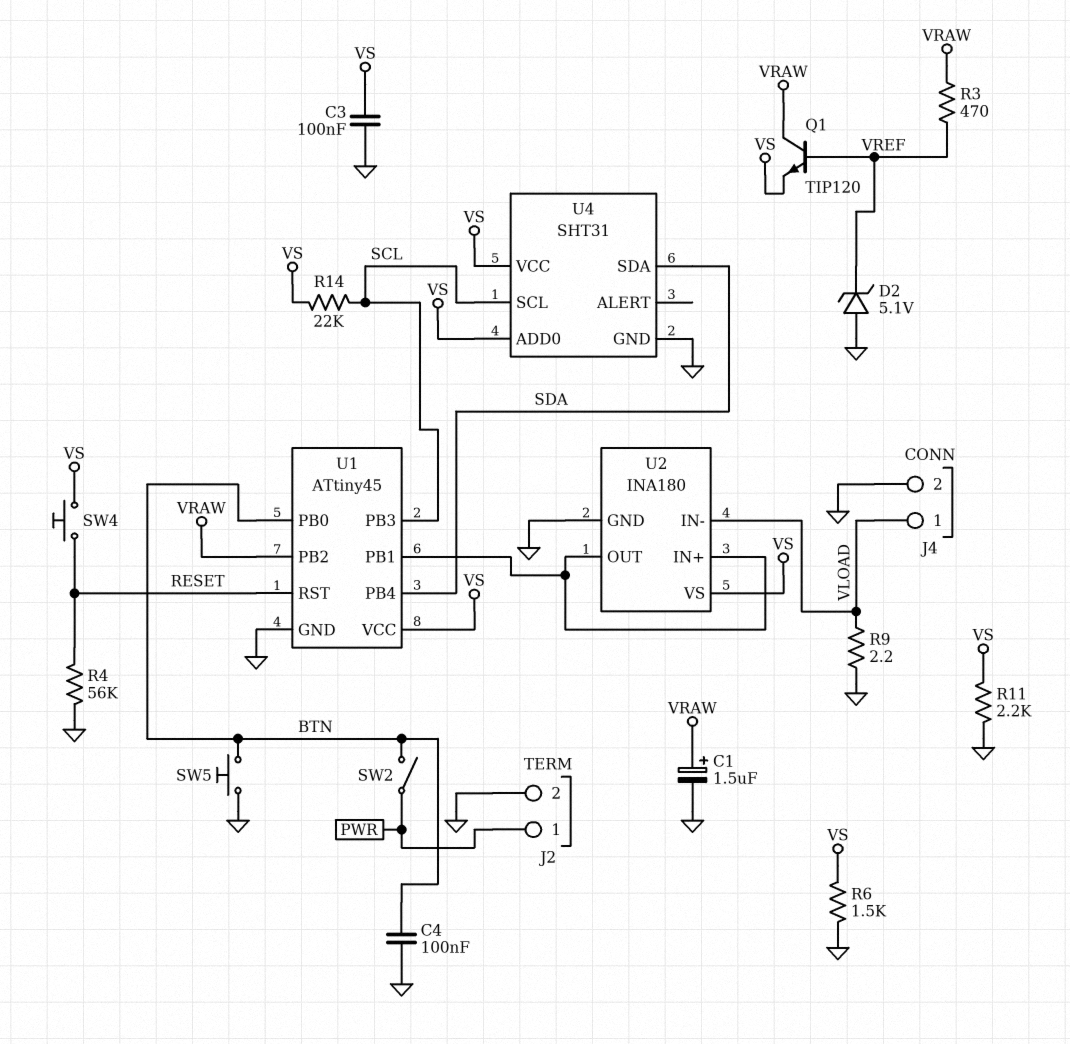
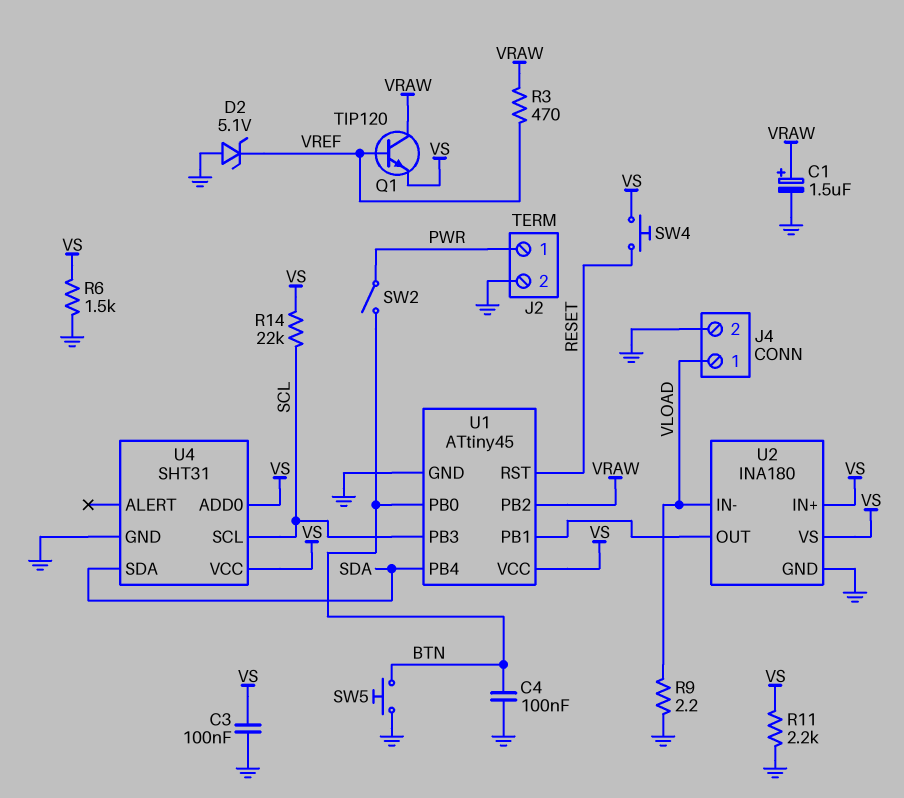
R4: 56k (GND, RESET) -> none
U2 pin IN+: U1/PB1 -> VS

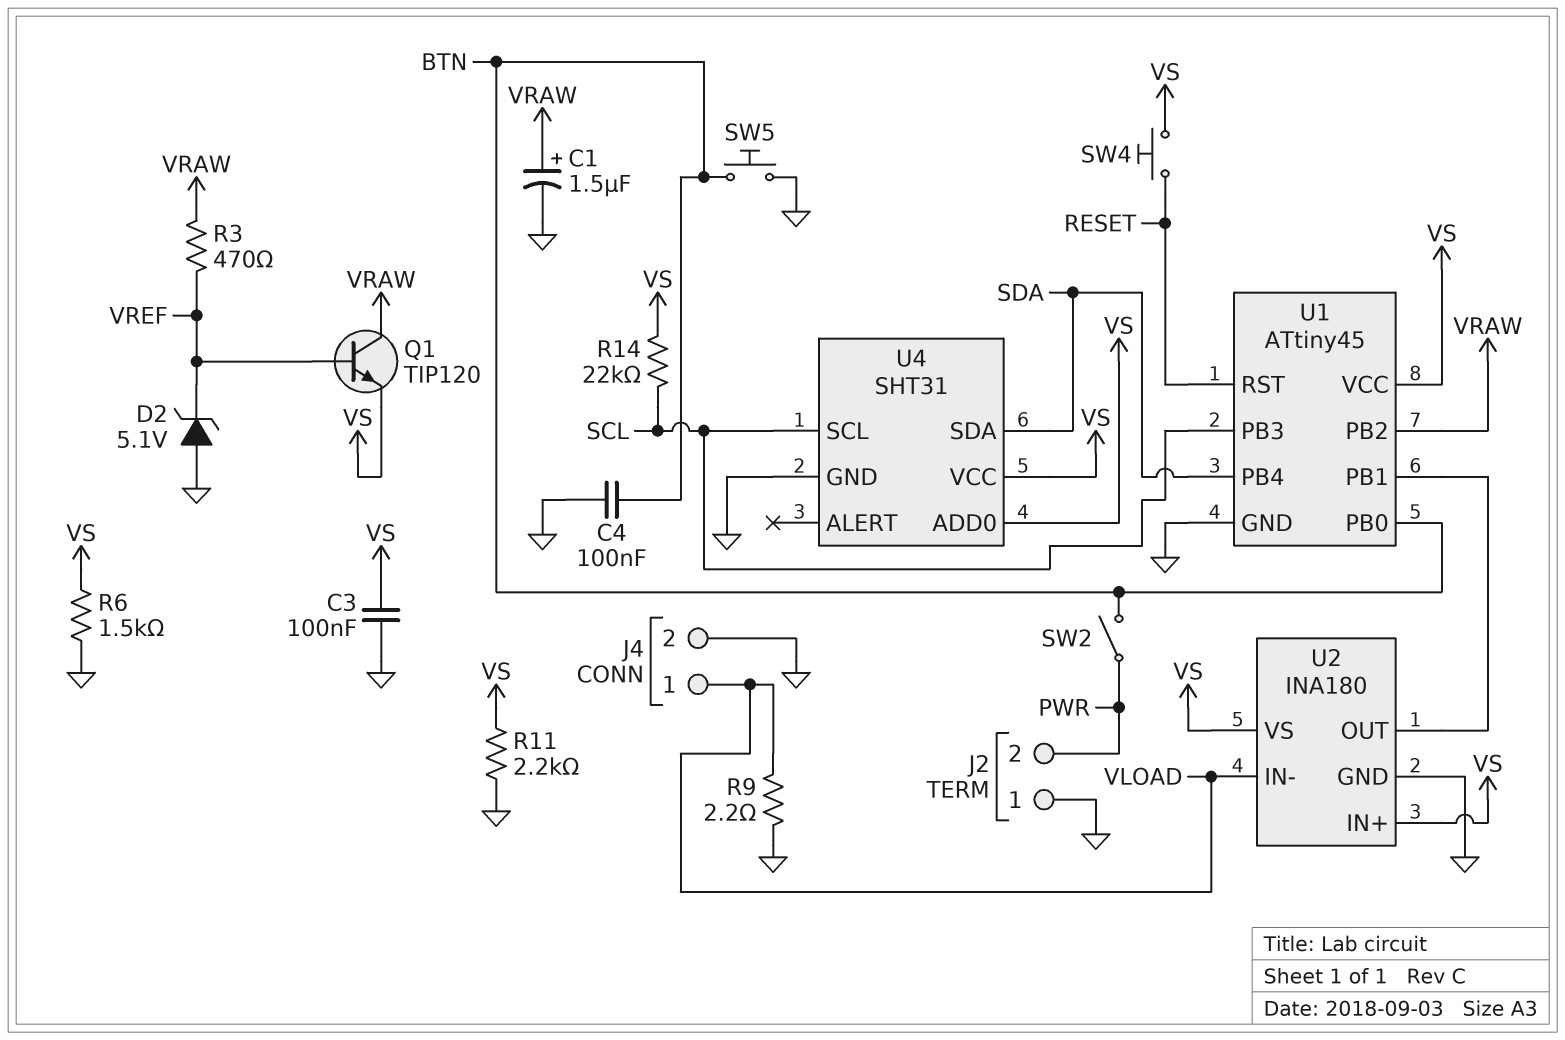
J2 pin 1: PWR -> GND
J2 pin 2: GND -> PWR

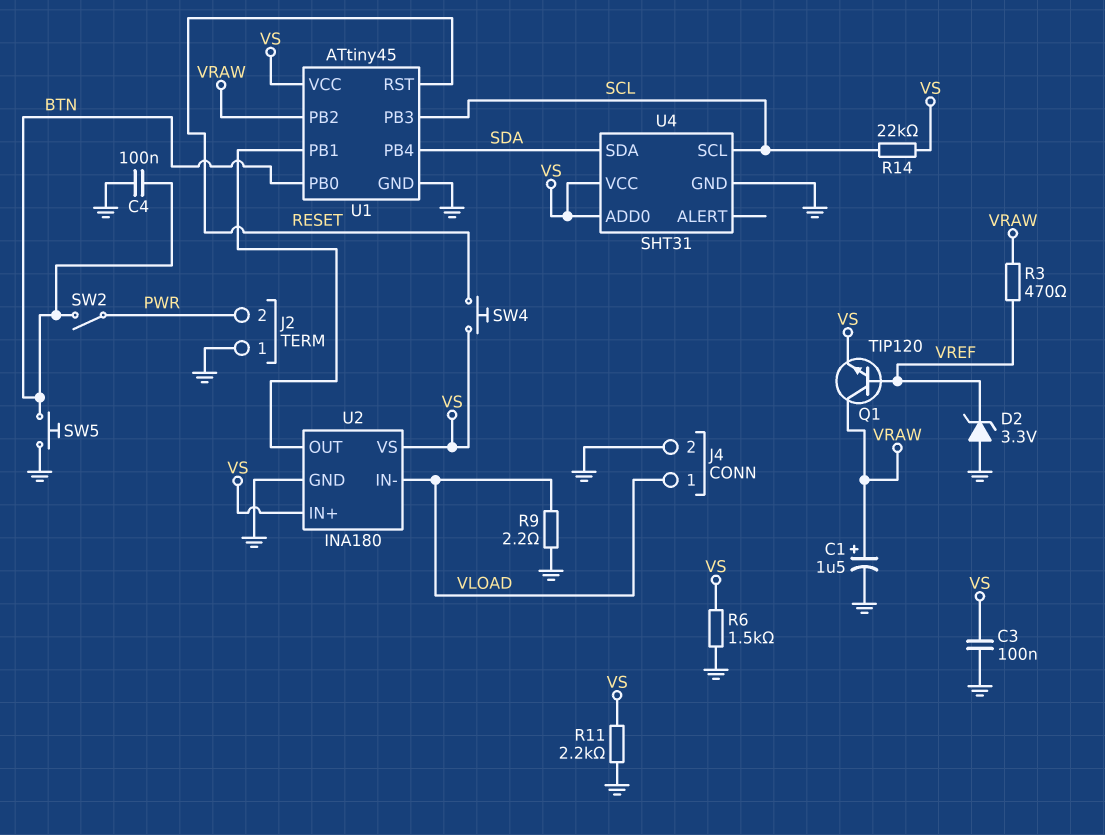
D2: zener 5.1V (A GND, K VREF) -> zener 3.3V (A GND, K VREF)

